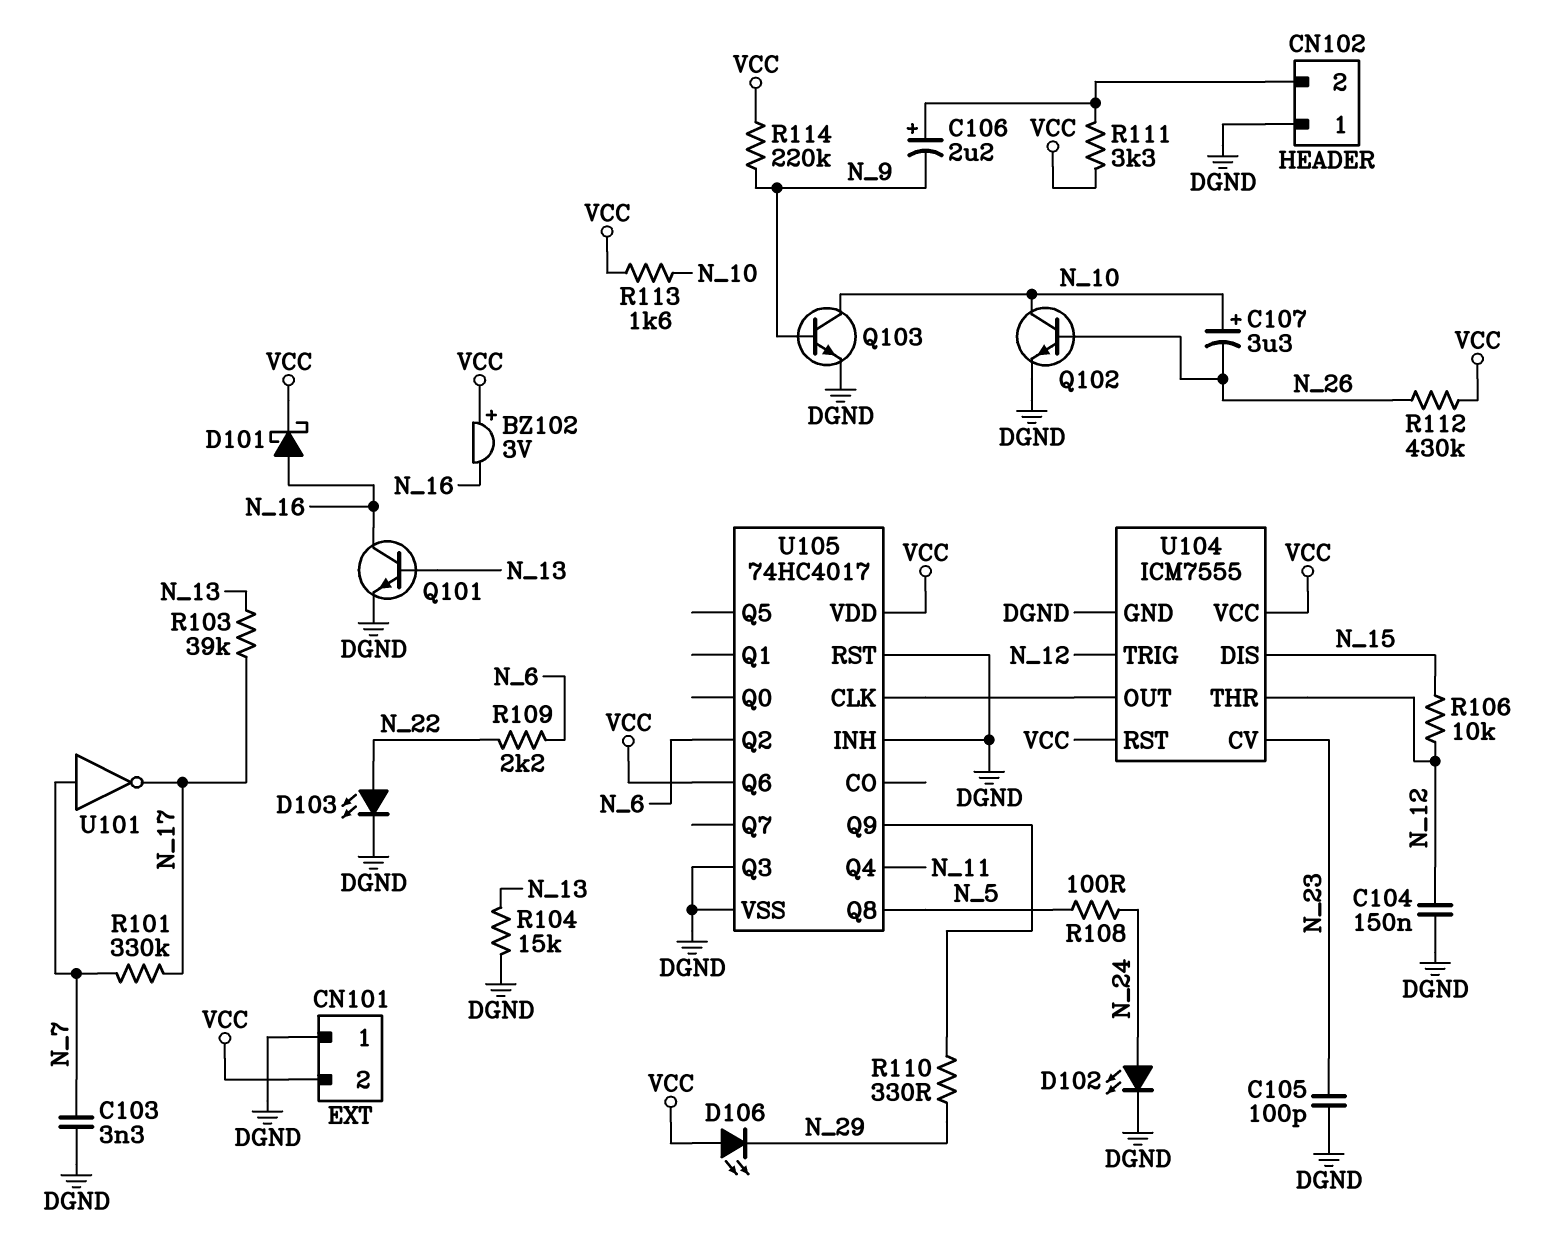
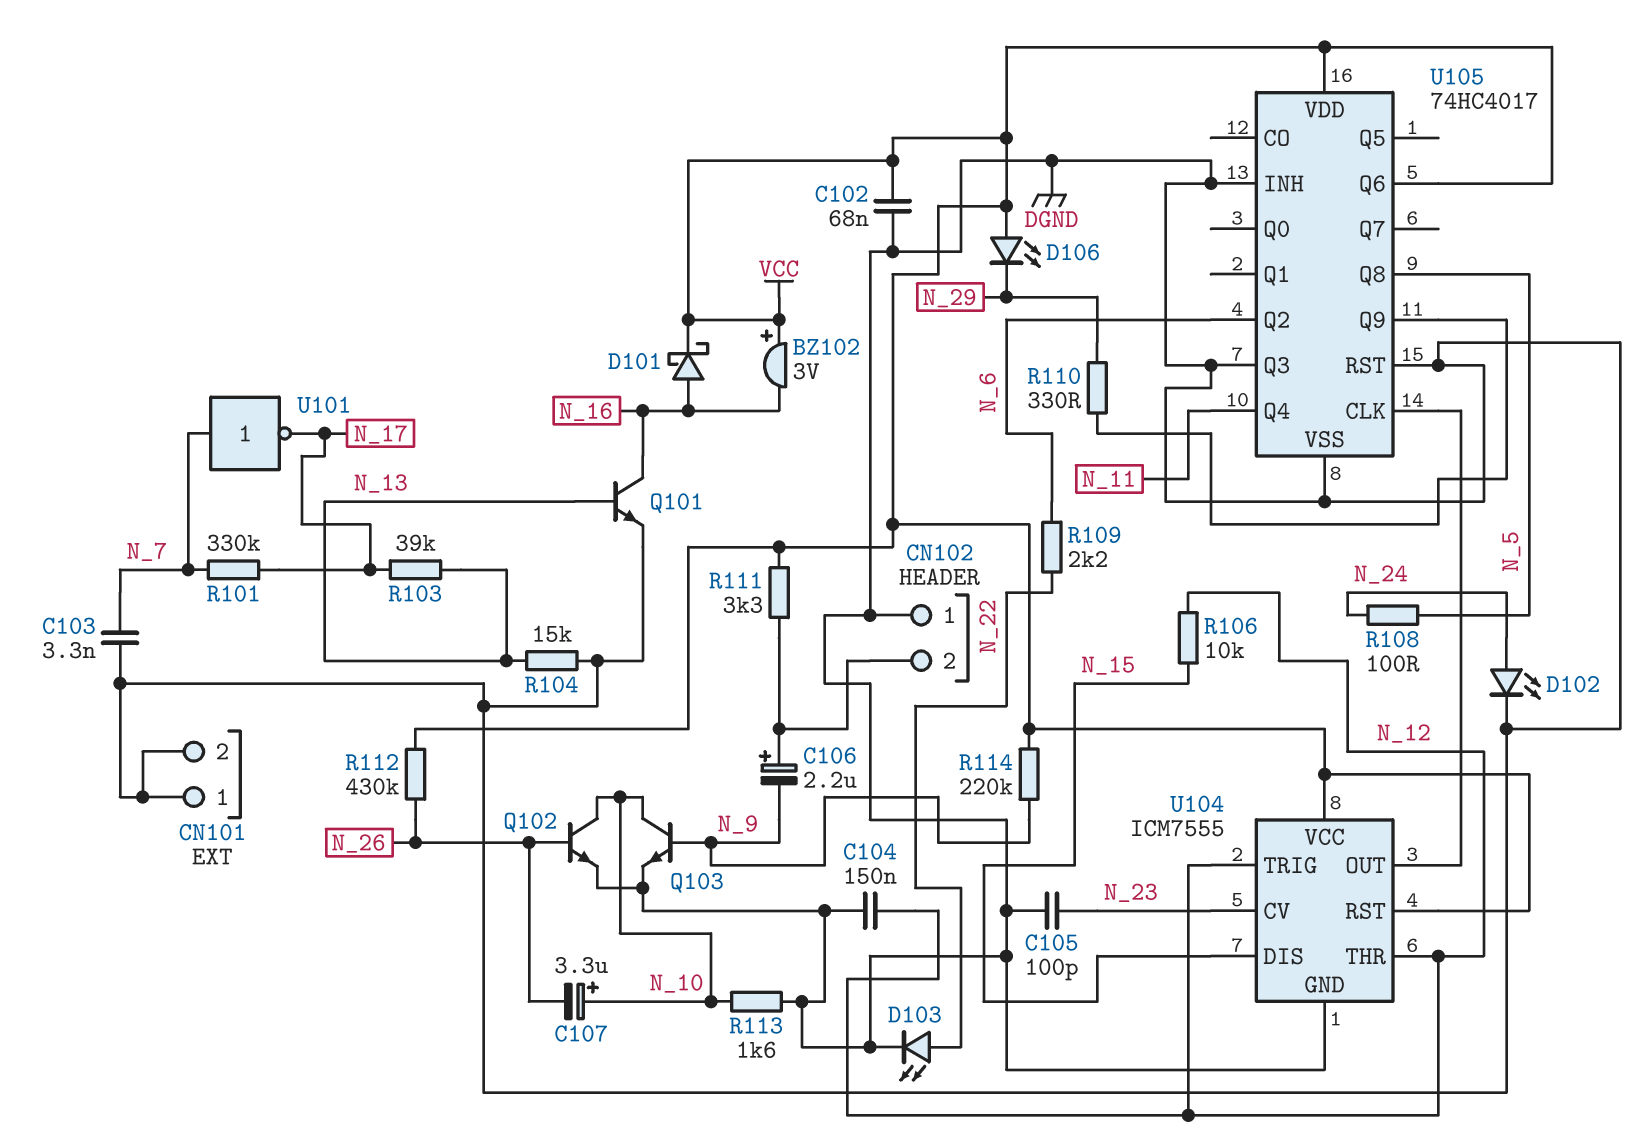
C102: none -> 68nF (DGND, VCC)
CN101 pin 2: VCC -> DGND
R113: 1.6k (N_10, VCC) -> 1.6k (DGND, N_10)

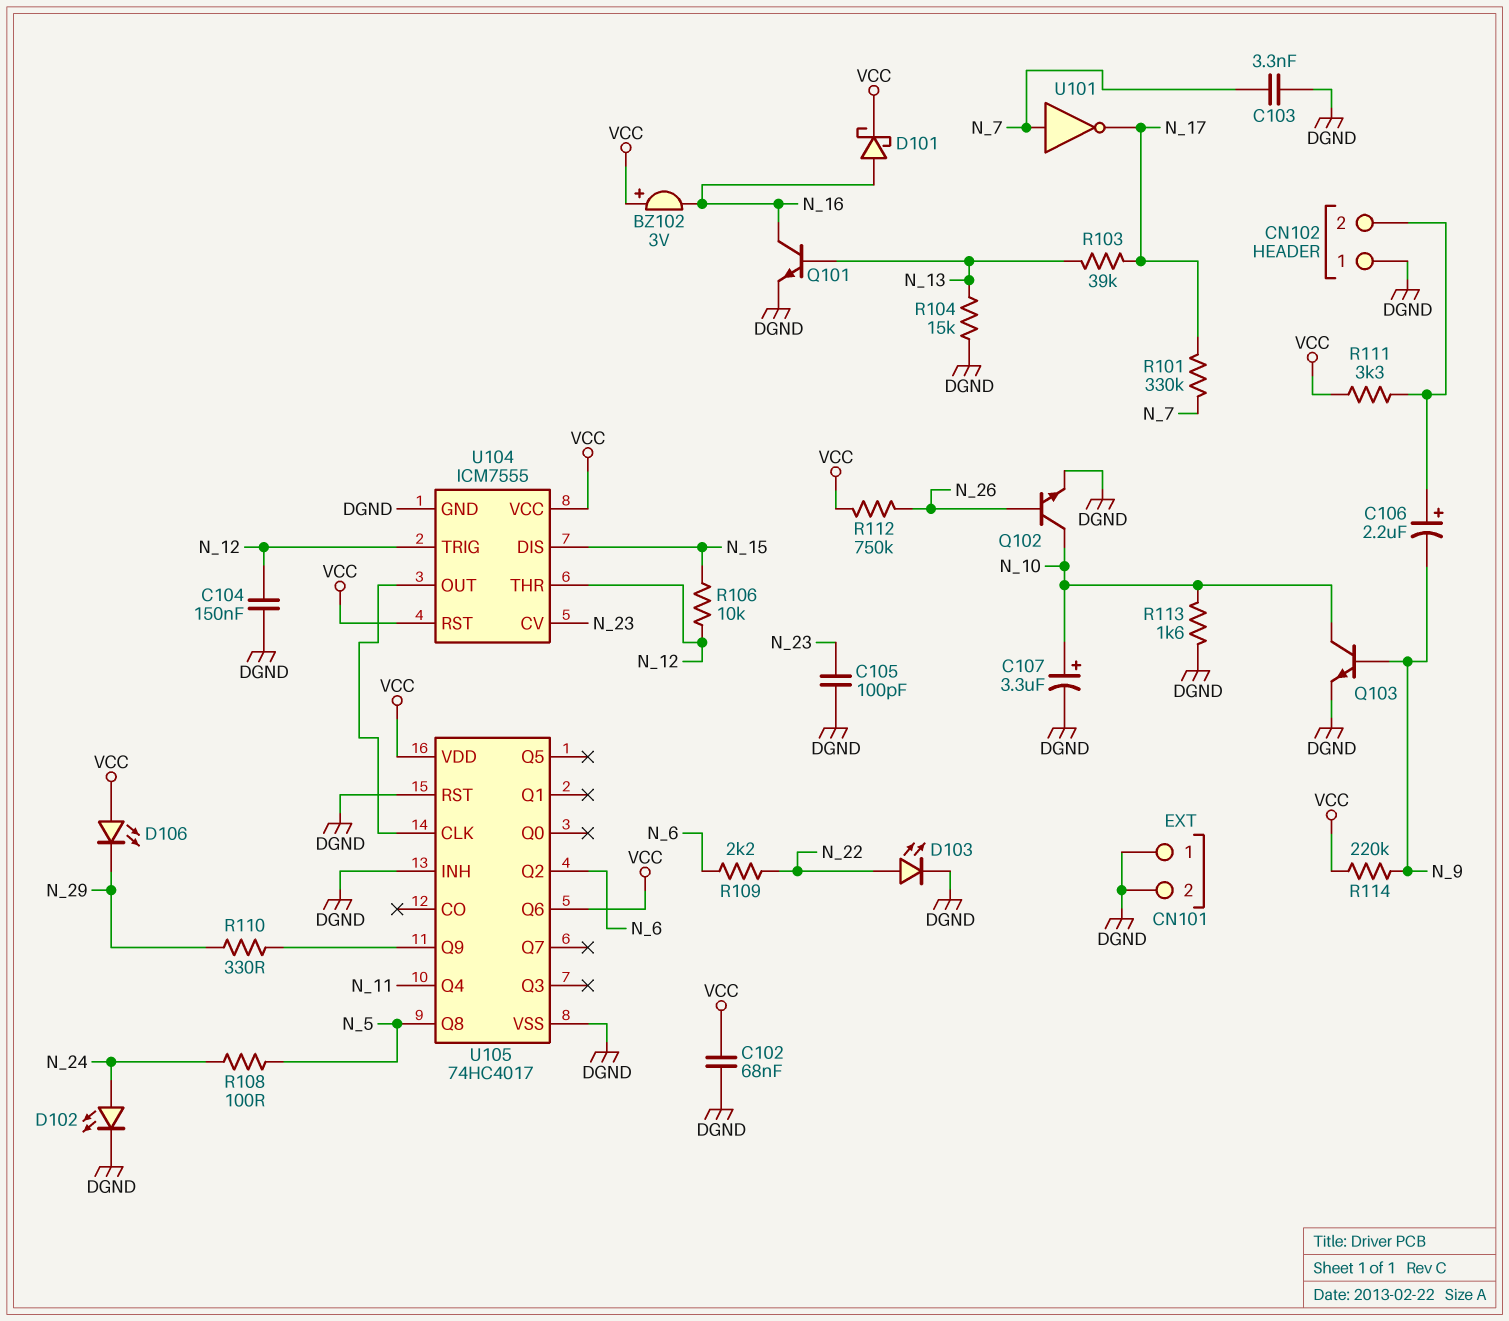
C107: 3.3uF (plus N_10, minus N_26) -> 3.3uF (plus N_10, minus DGND)
R112: 430k (N_26, VCC) -> 750k (N_26, VCC)
U105 pin Q3: DGND -> none

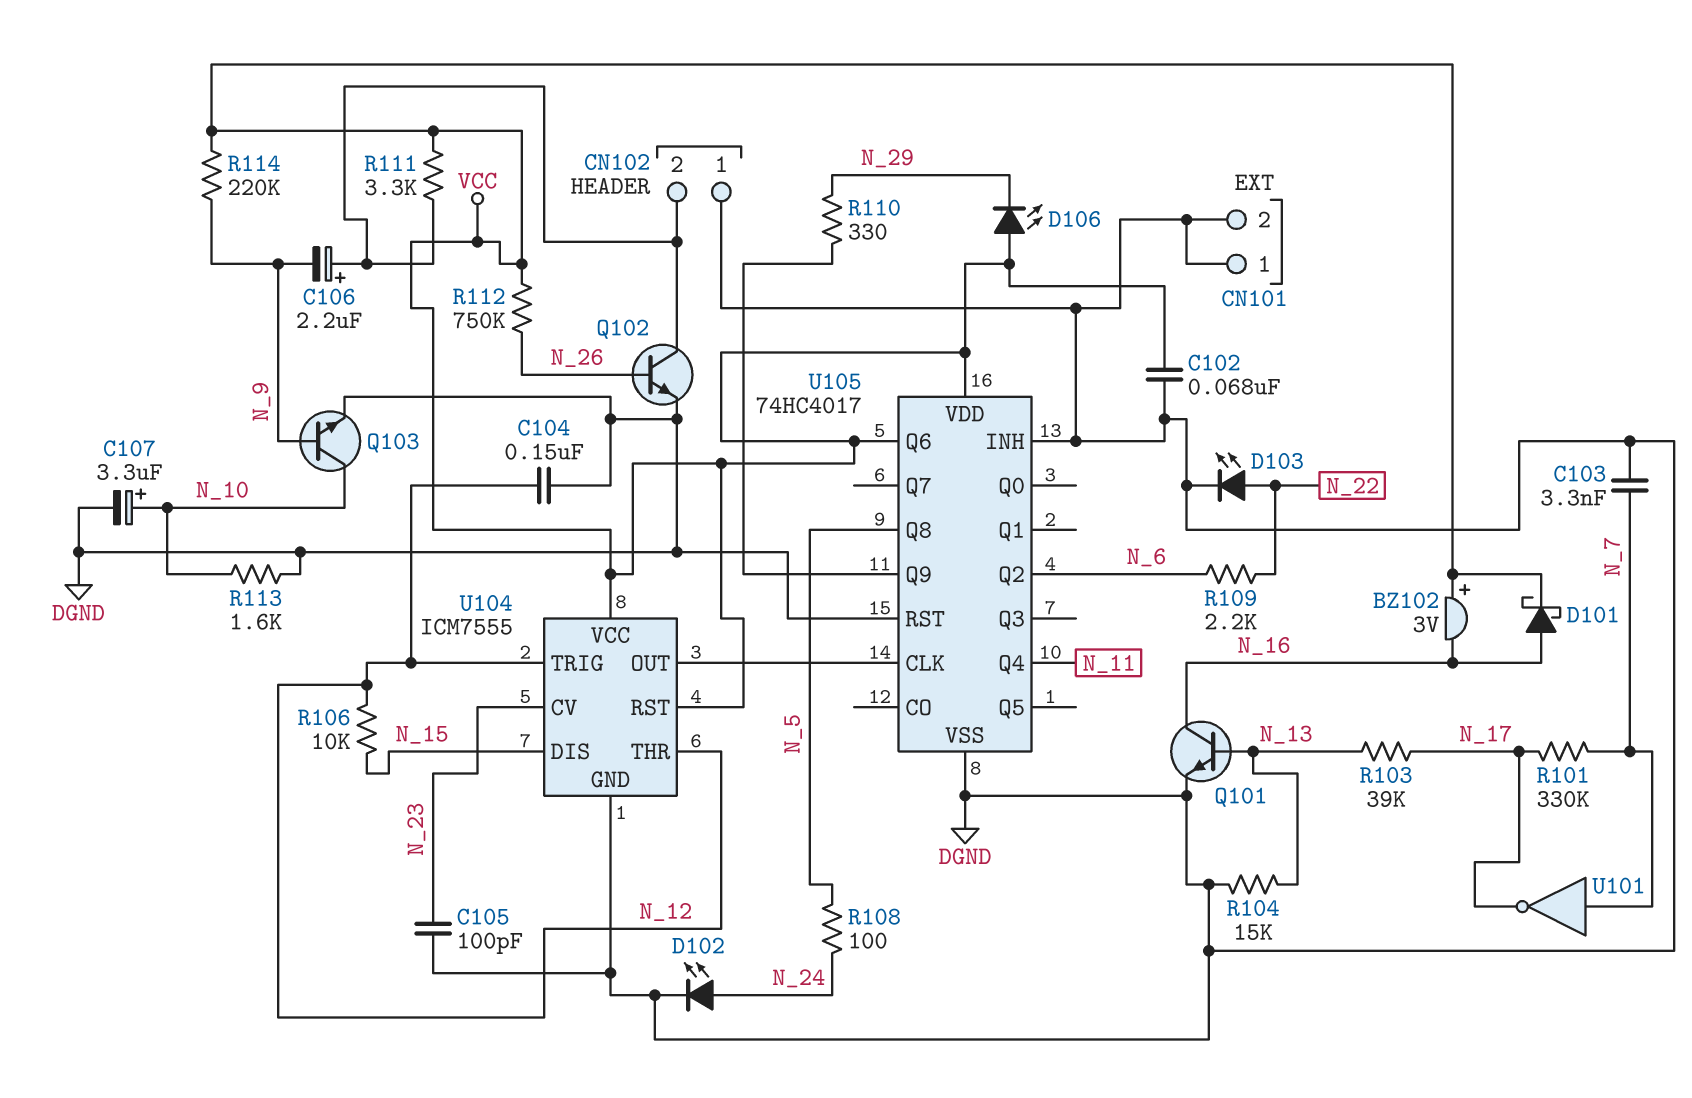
Q102: NPN (B N_26, C N_10, E DGND) -> NPN (B N_26, C CN102/2, E DGND)

